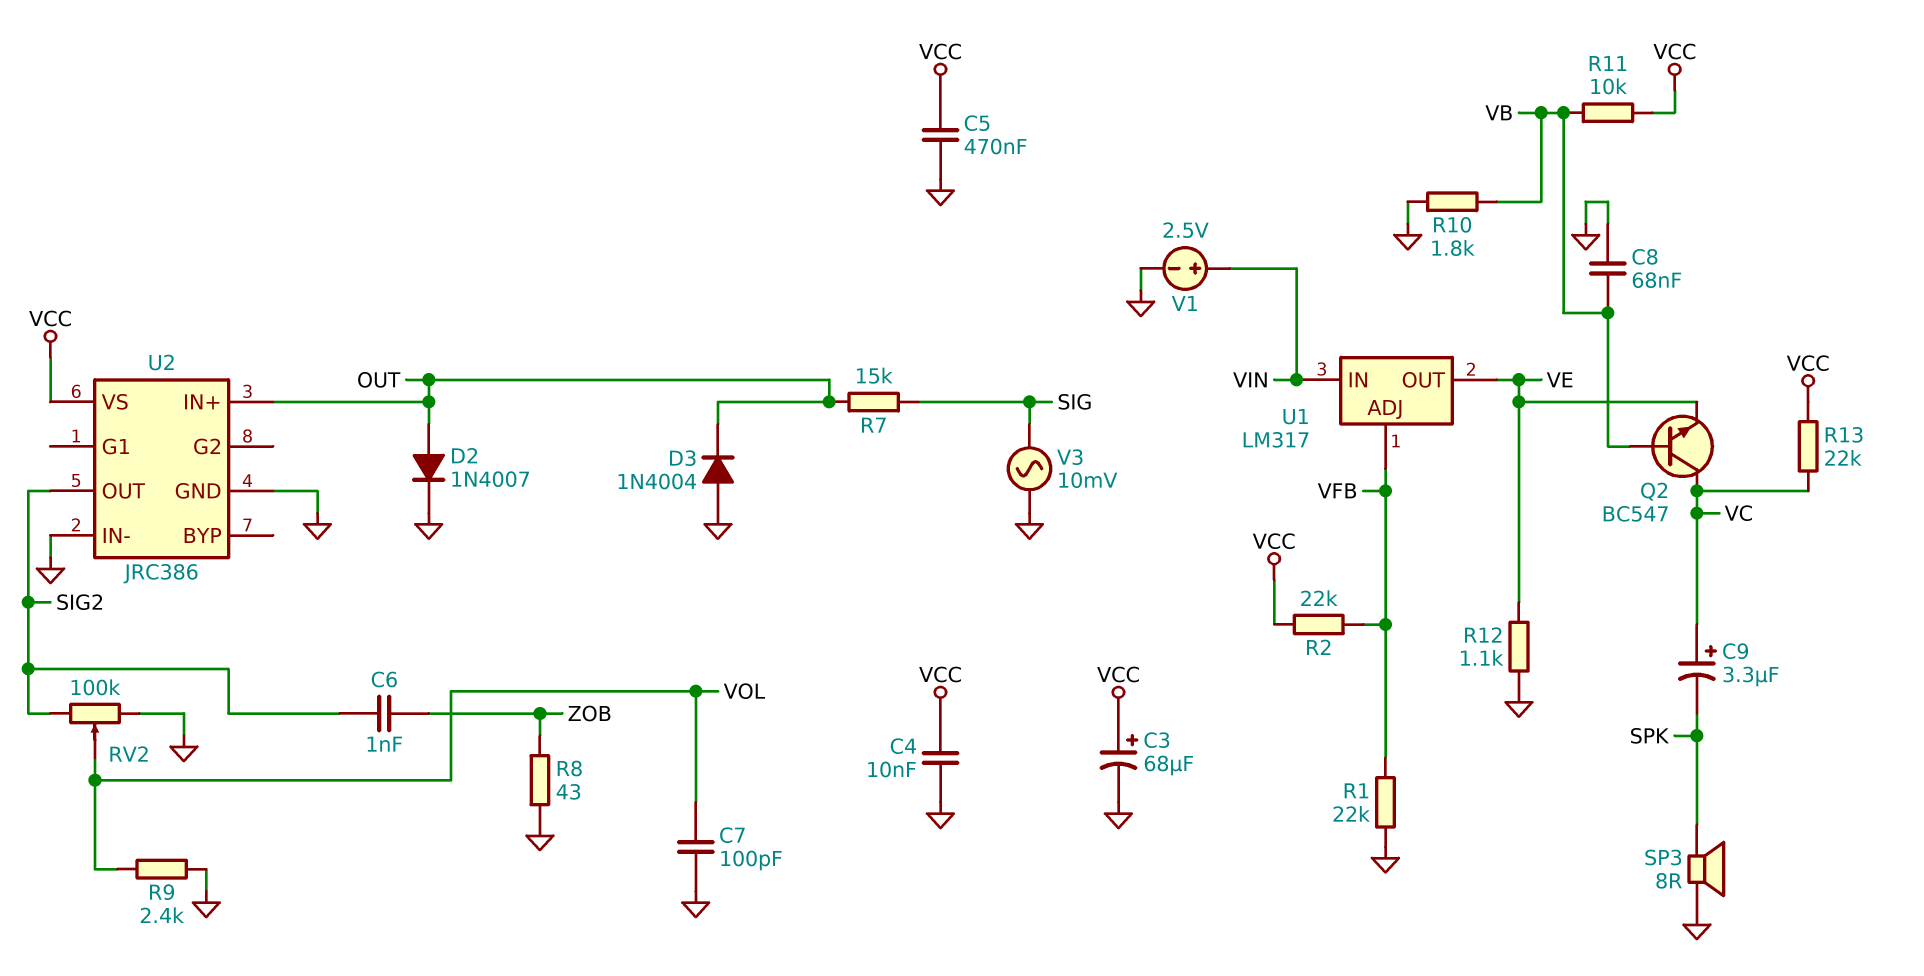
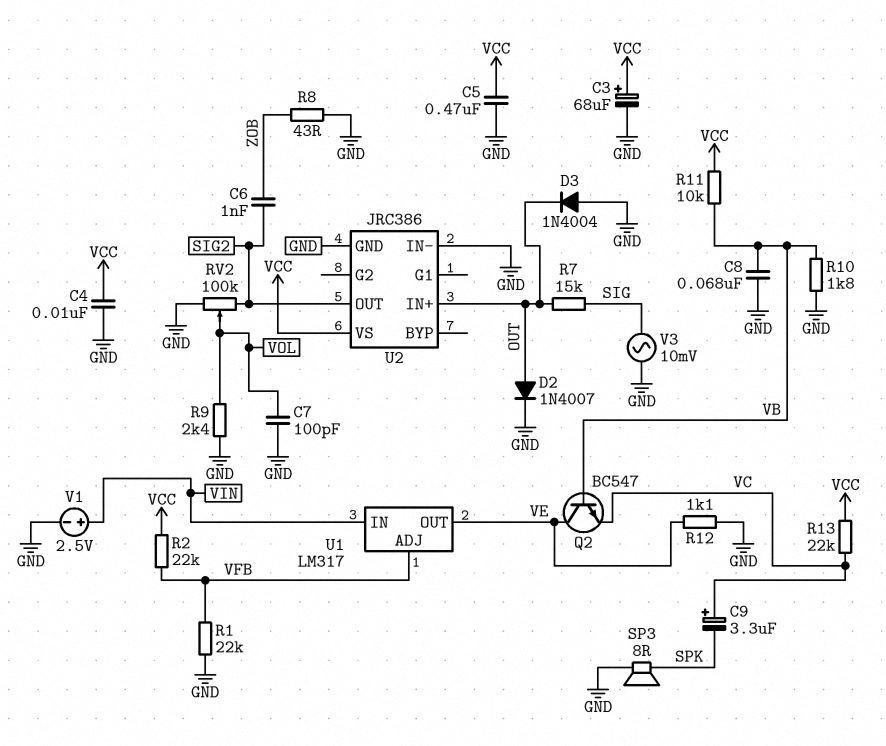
Q2: NPN BC547 (B VB, C VC, E VE) -> NPN BC547 (B VB, C VE, E VC)

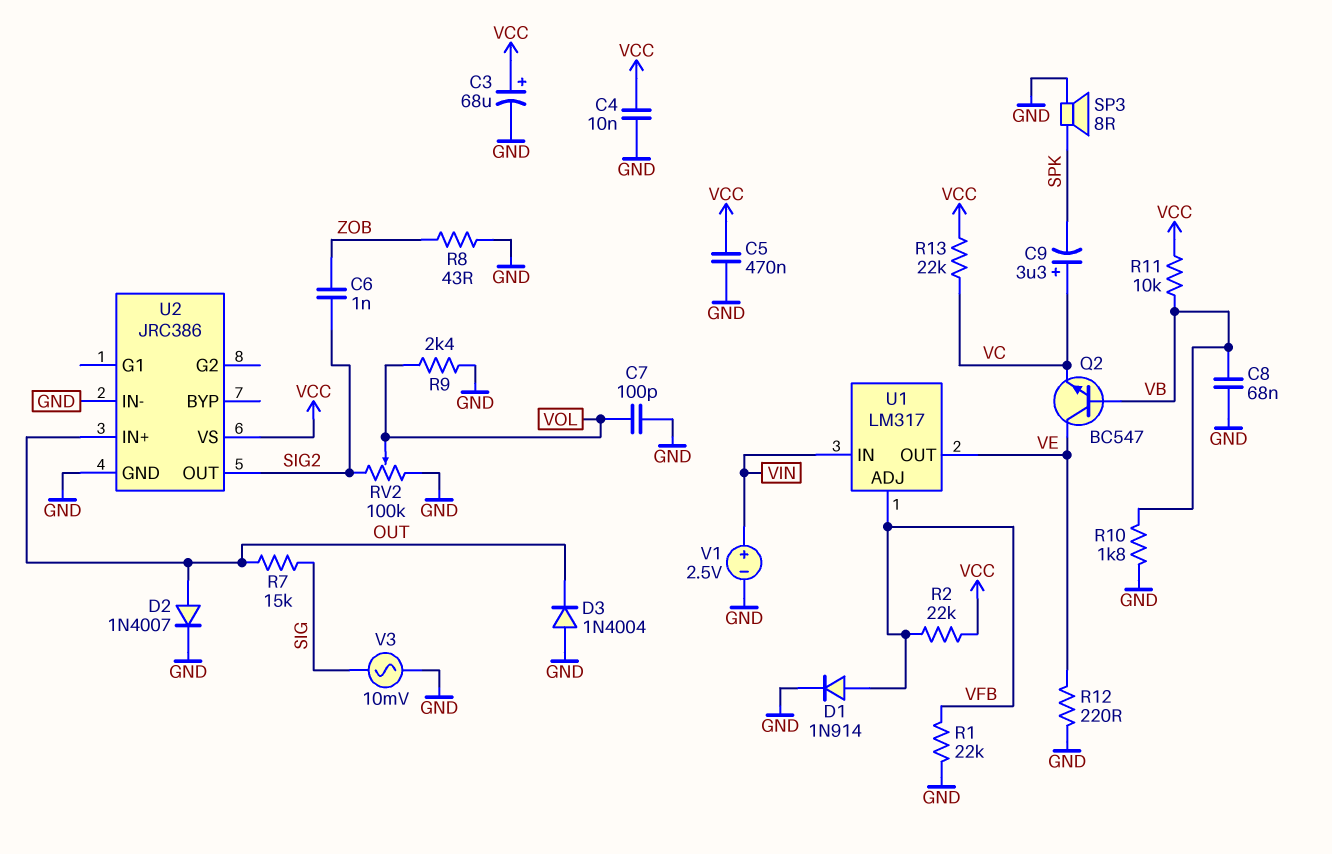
D1: none -> diode 1N914 (A VFB, K GND)
R12: 1.1k (GND, VE) -> 220 (GND, VE)

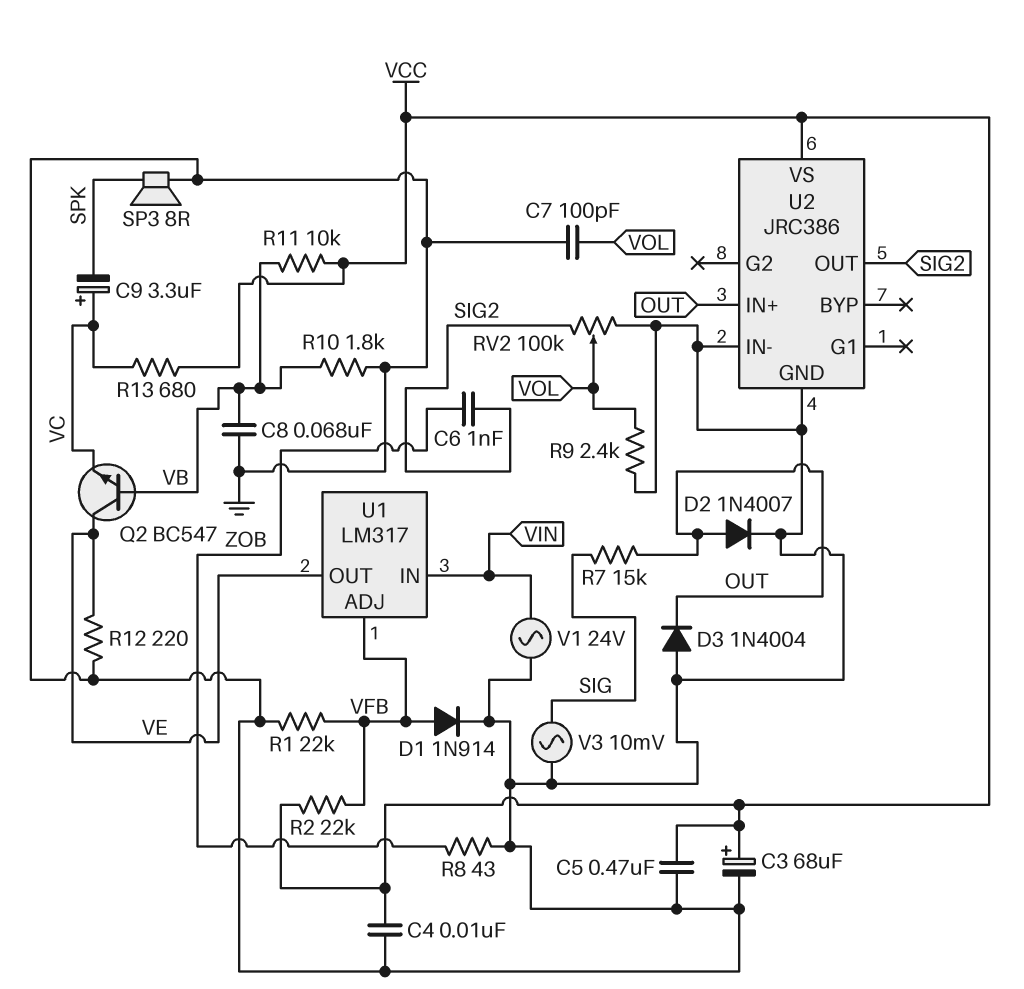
R13: 22k (VC, VCC) -> 680 (VC, VCC)
V1: 2.5V (plus VIN, minus GND) -> AC 24V (GND, VIN)

